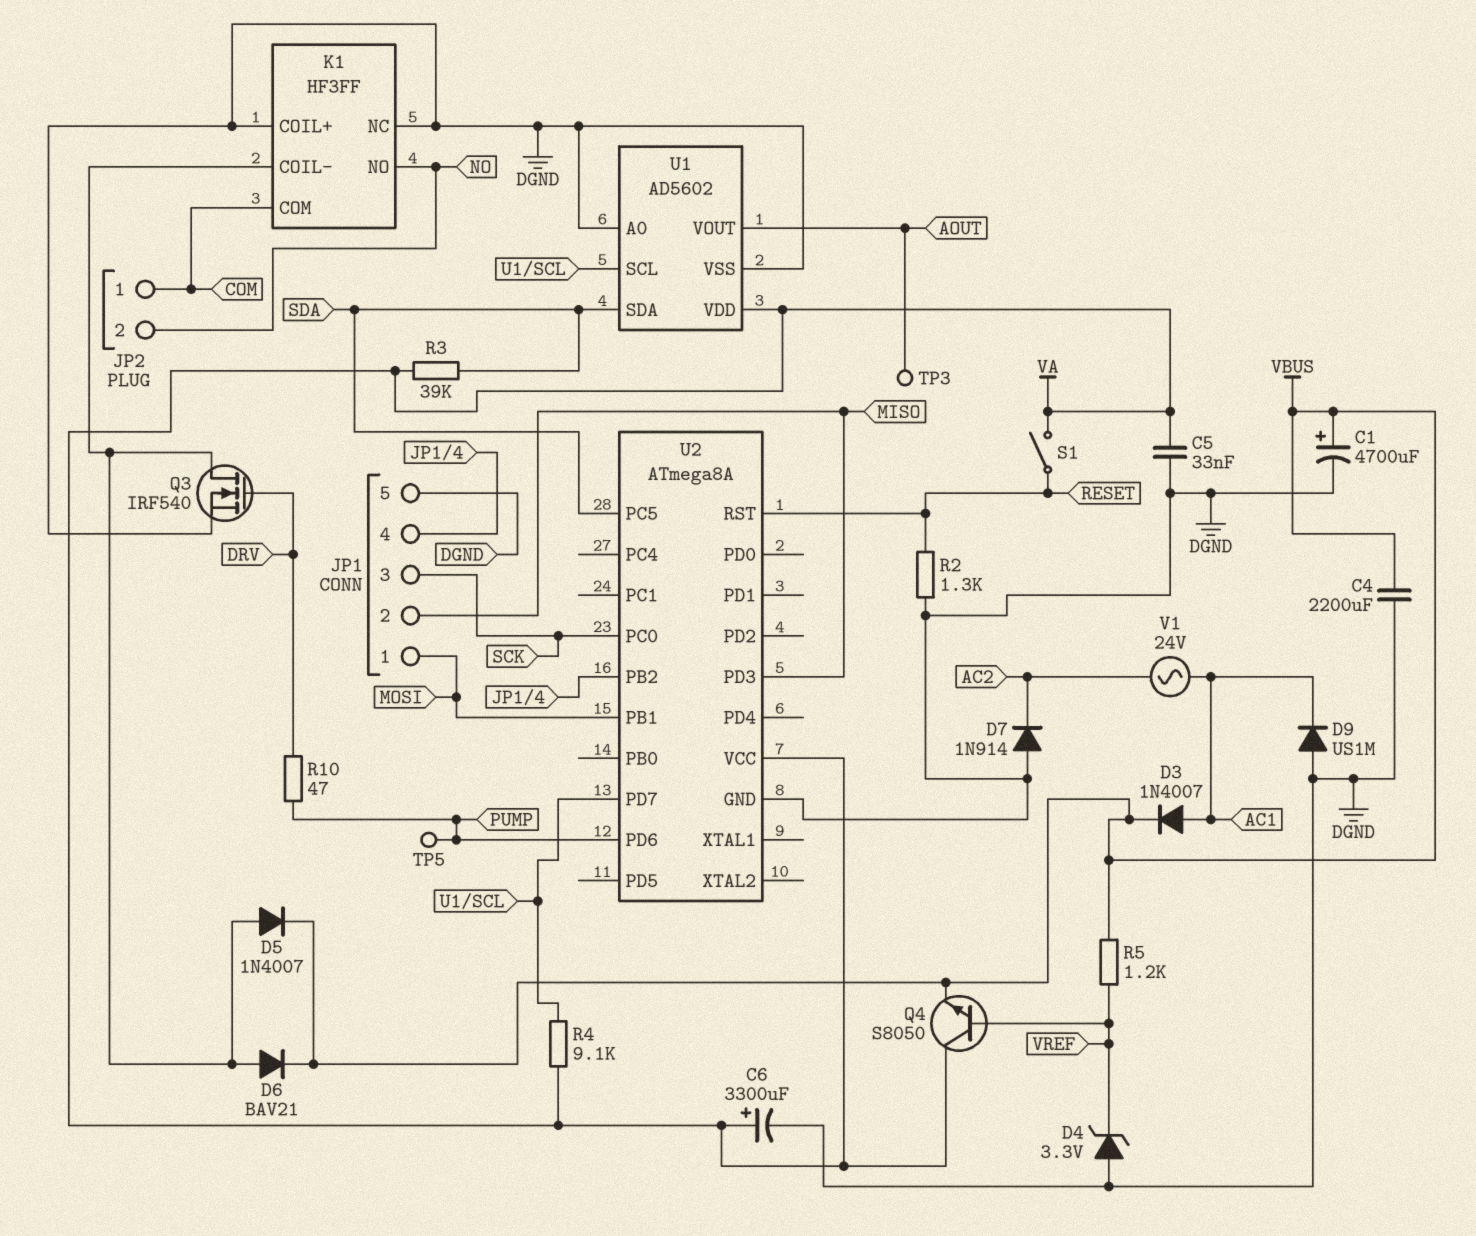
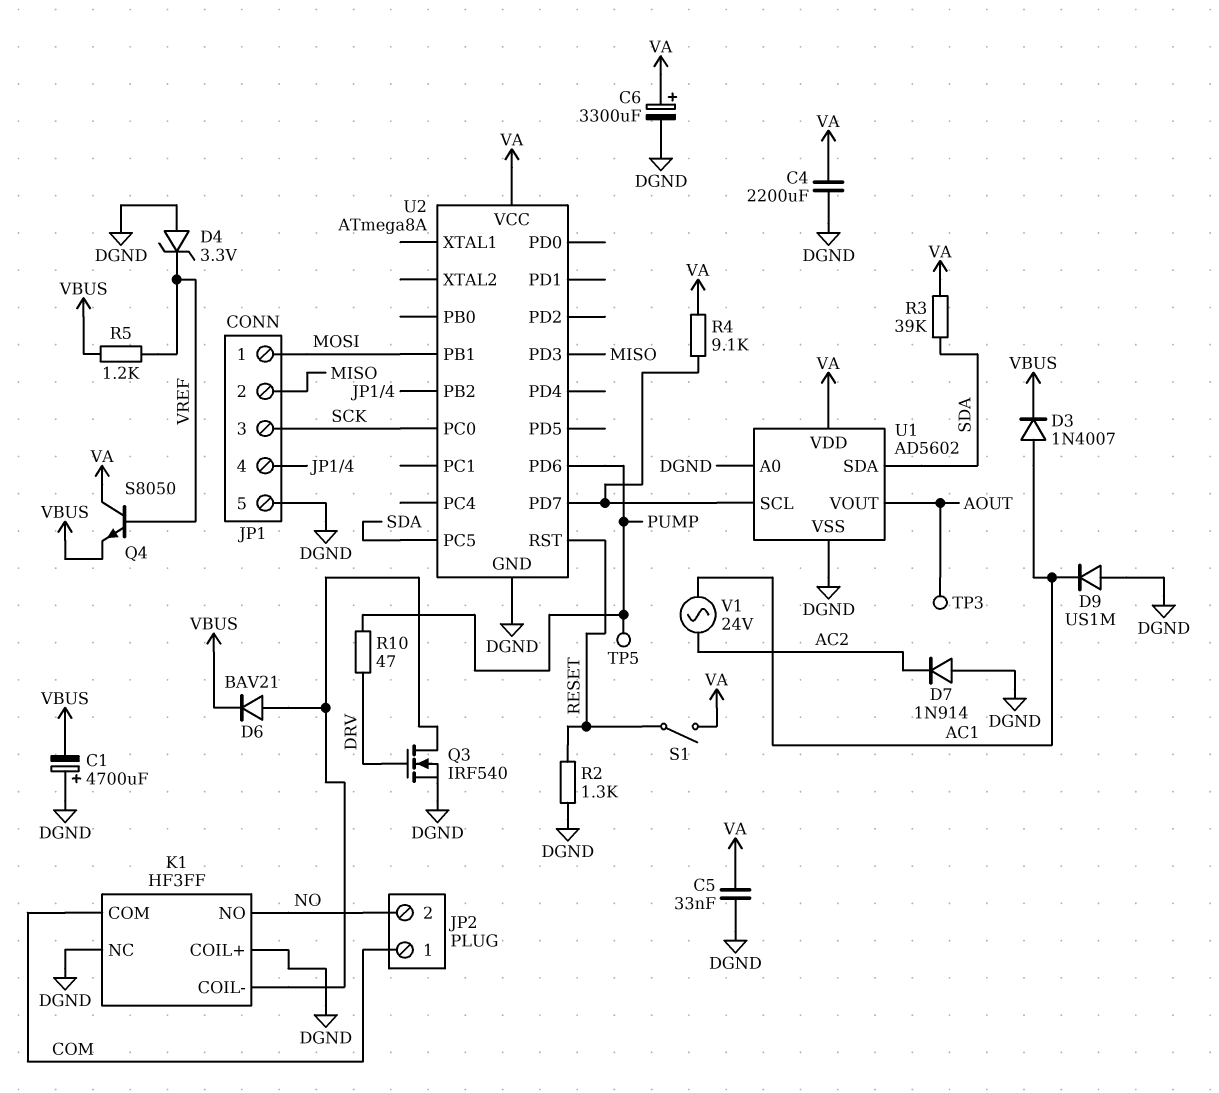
C1: 4700uF (plus VBUS, minus DGND) -> 4700uF (plus DGND, minus VBUS)
C4: 2200uF (DGND, VBUS) -> 2200uF (DGND, VA)
D5: diode 1N4007 (A K1/COIL-, K VBUS) -> none

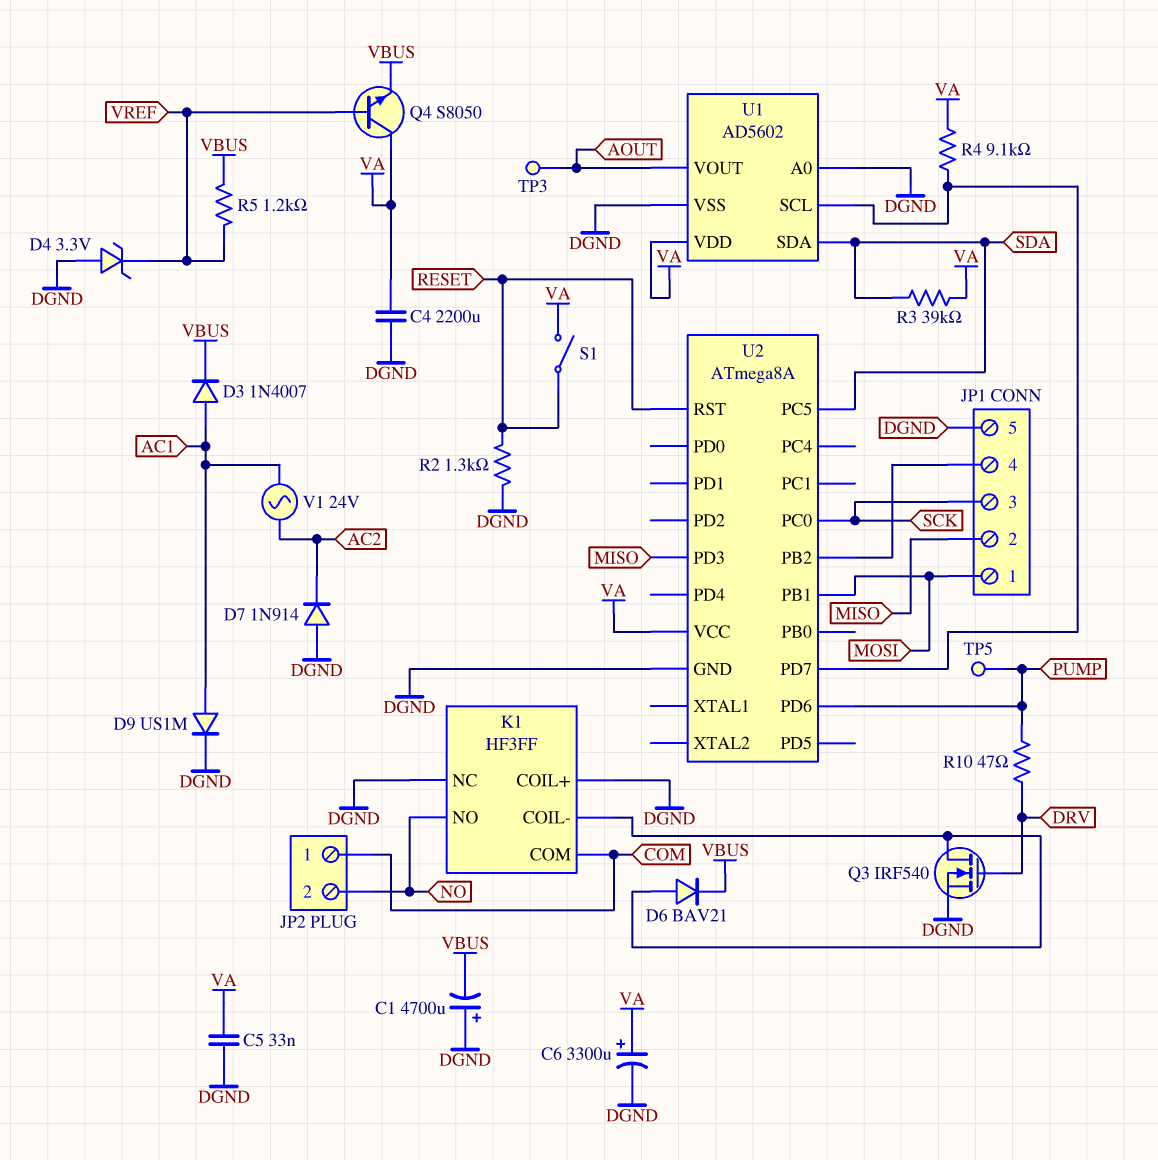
D9: diode US1M (A DGND, K AC1) -> diode US1M (A AC1, K DGND)

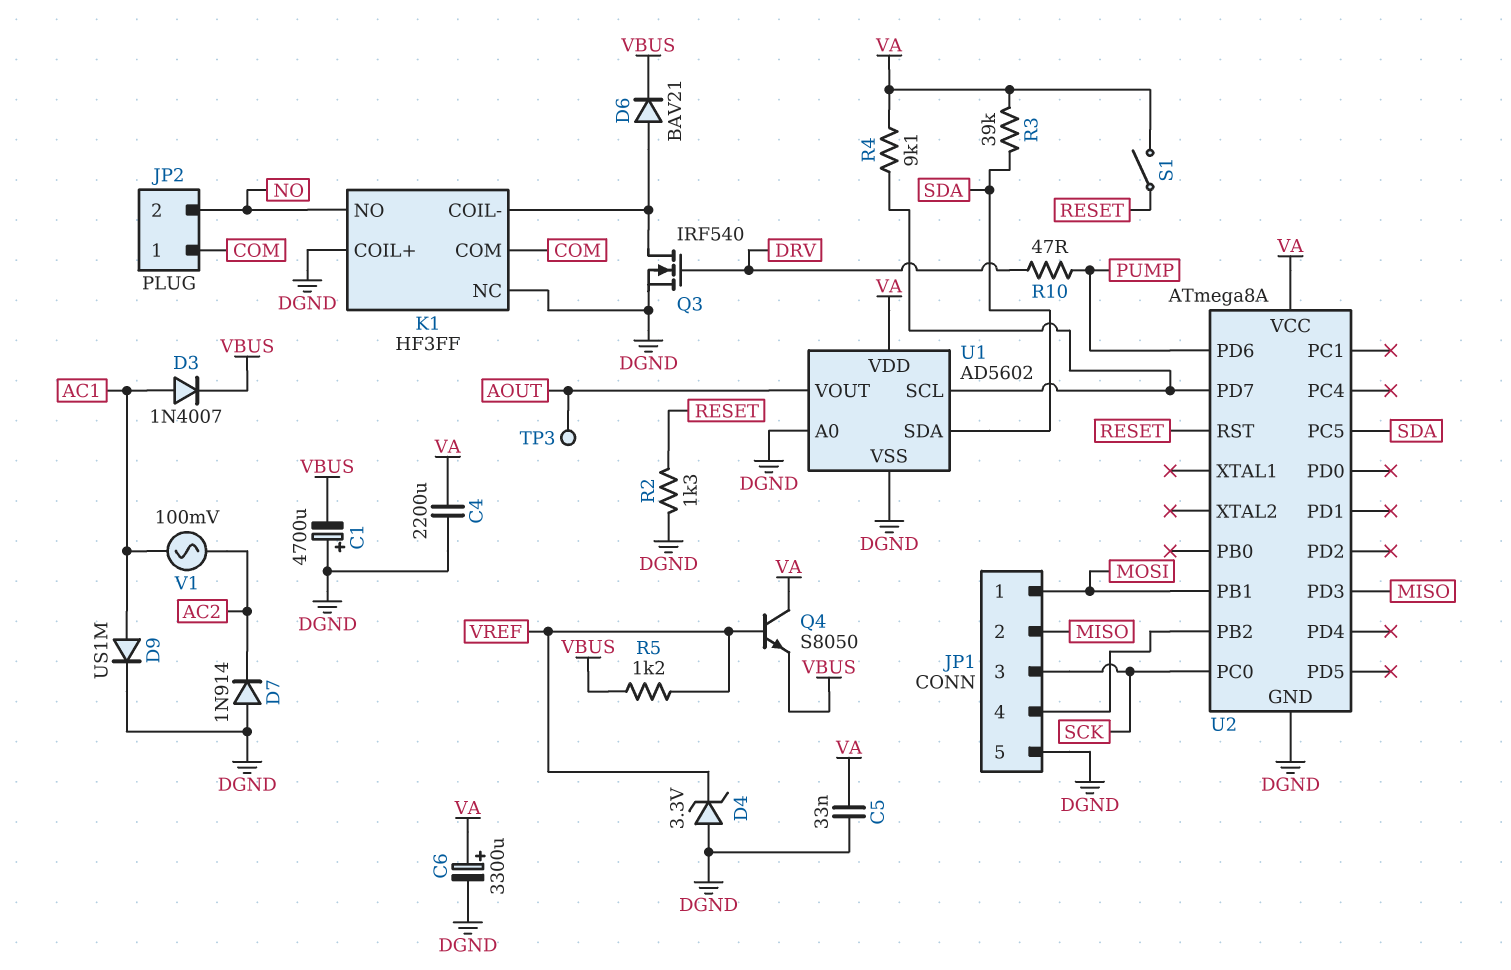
TP5: test point (PUMP) -> none
V1: AC 24V (AC1, AC2) -> AC 100mV (AC1, AC2)

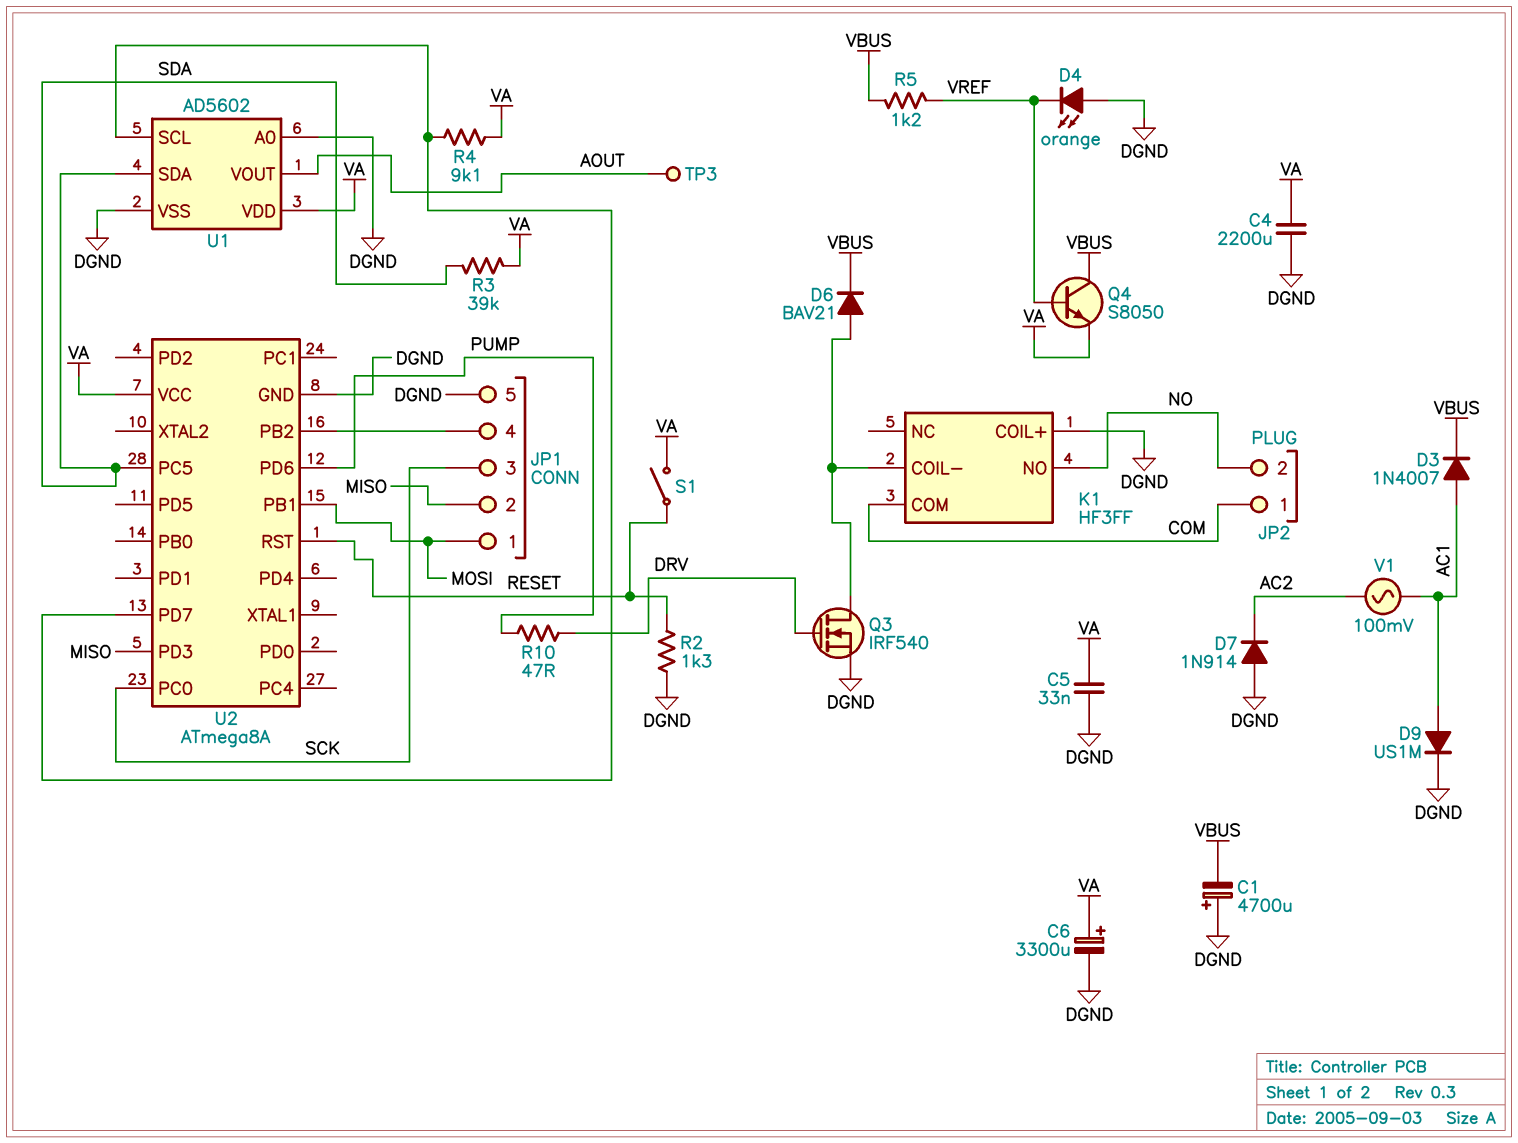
D4: zener 3.3V (A DGND, K VREF) -> LED orange (A DGND, K VREF)
K1 pin NC: DGND -> none
Q4: NPN S8050 (B VREF, C VA, E VBUS) -> NPN S8050 (B VREF, C VBUS, E VA)

